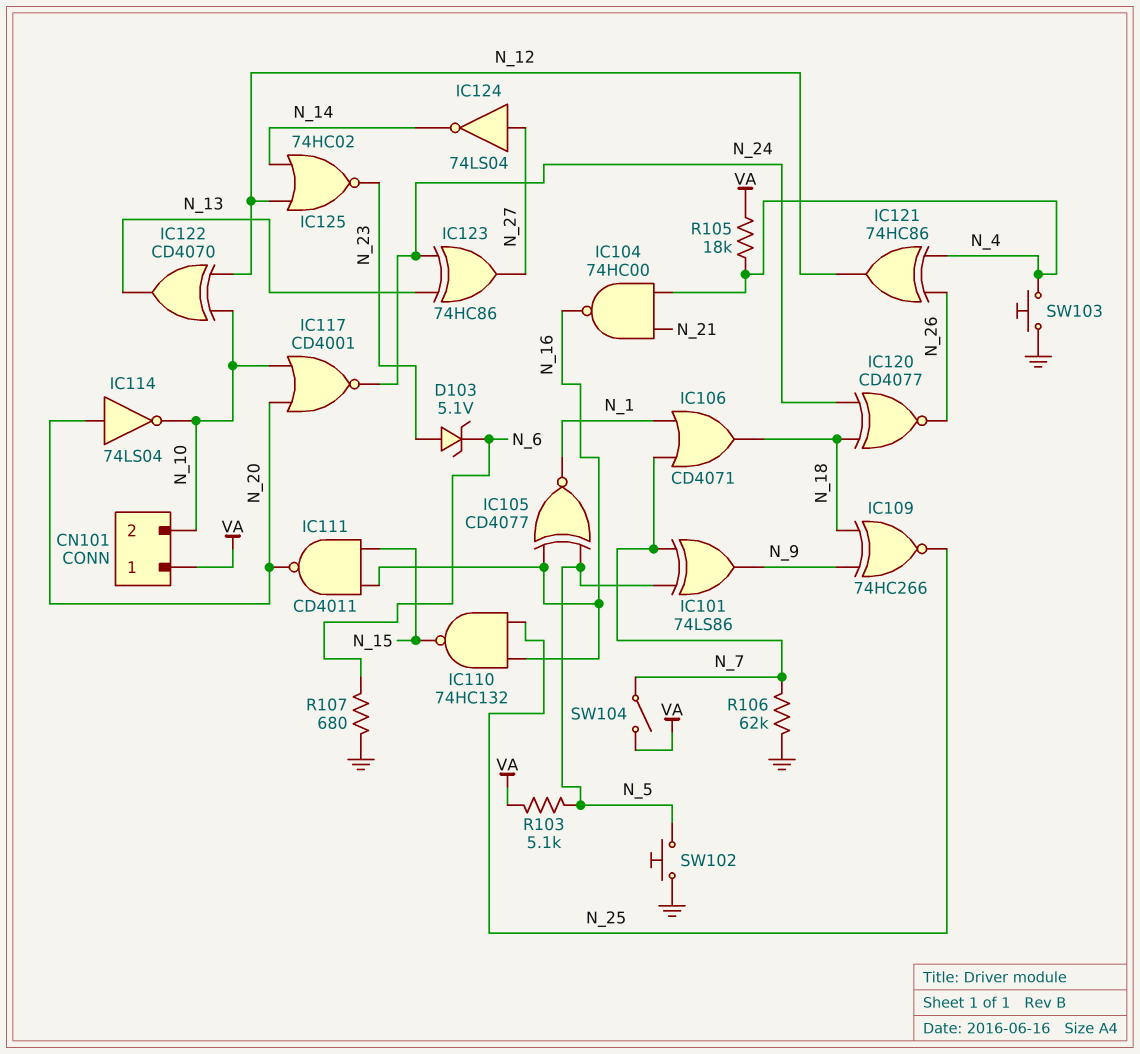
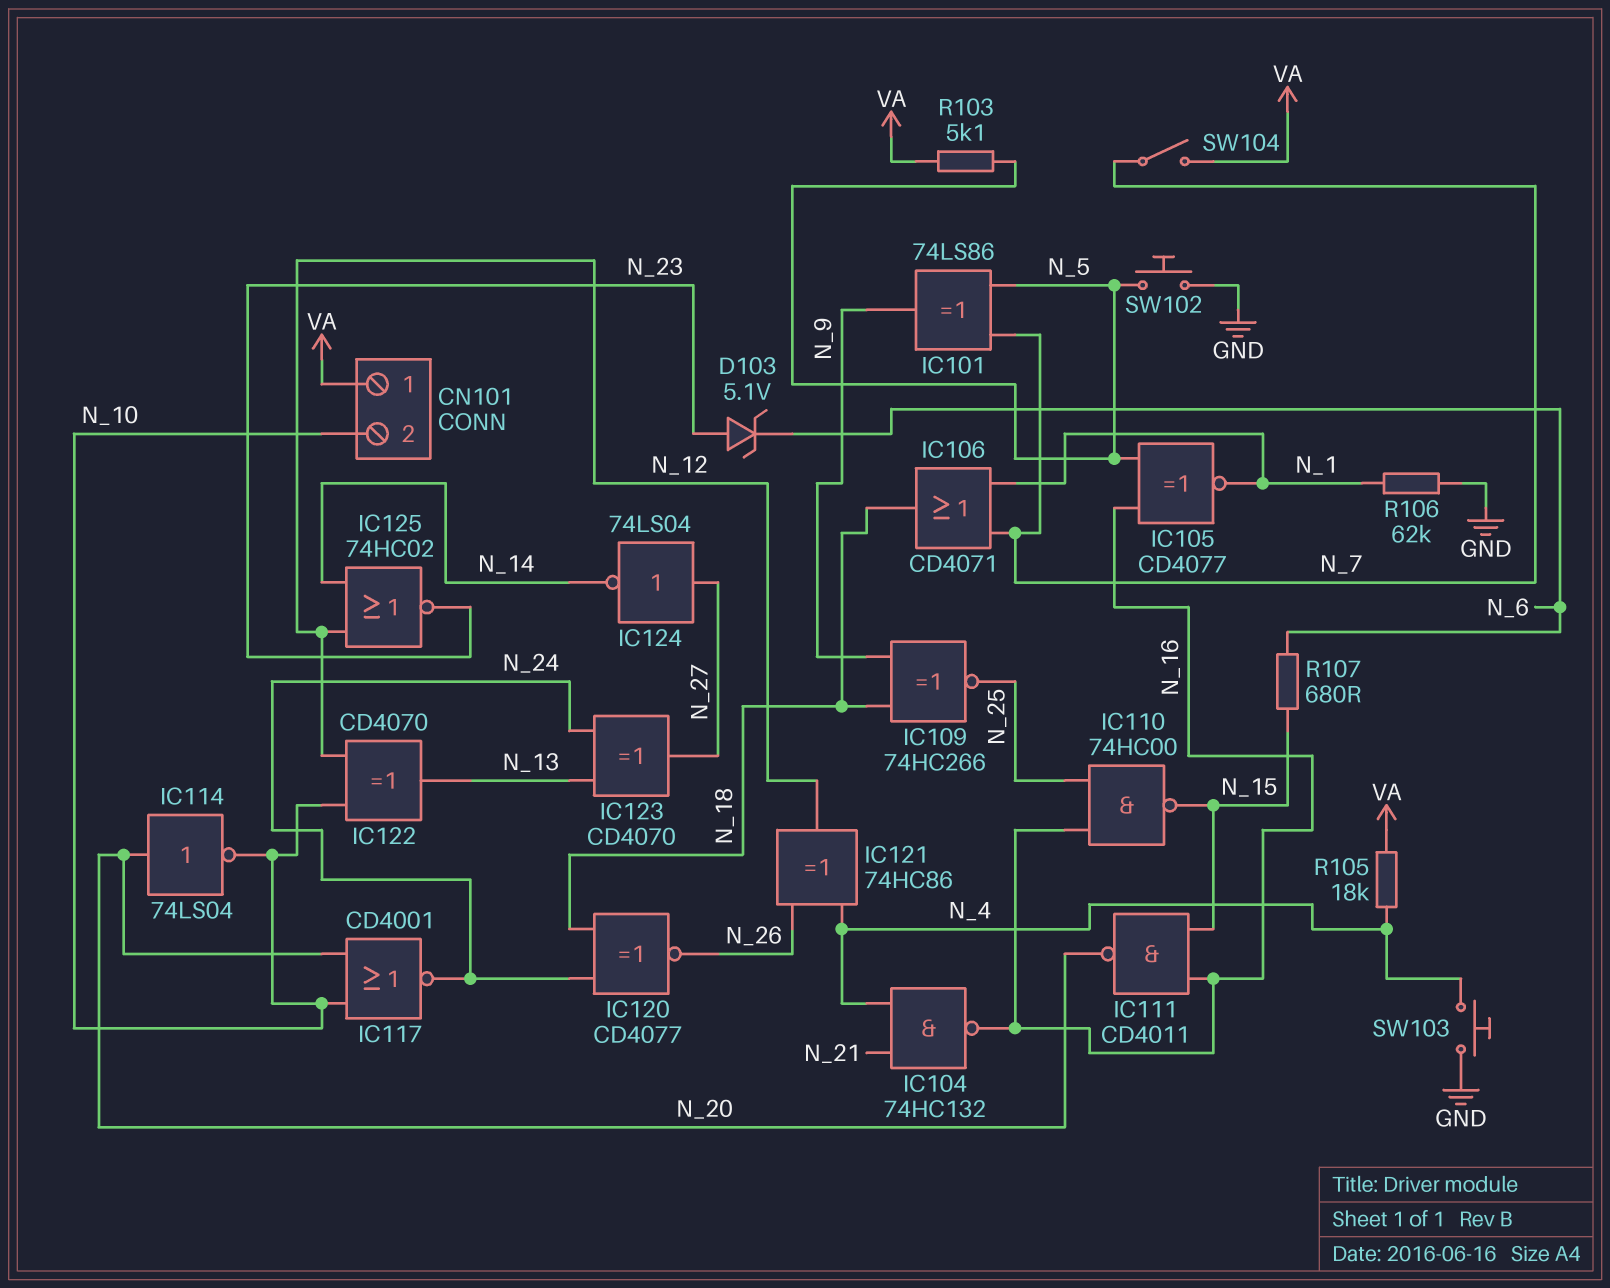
IC104: NAND 74HC00 (in N_4, in N_21, out N_16) -> NAND 74HC132 (in N_4, in N_21, out N_16)
IC110: NAND 74HC132 (in N_16, in N_25, out N_15) -> NAND 74HC00 (in N_16, in N_25, out N_15)
IC123: XOR 74HC86 (in N_13, in N_24, out N_27) -> XOR CD4070 (in N_13, in N_24, out N_27)
R106: 62k (GND, N_7) -> 62k (GND, N_1)
R107: 680 (GND, N_6) -> 680 (N_6, N_15)

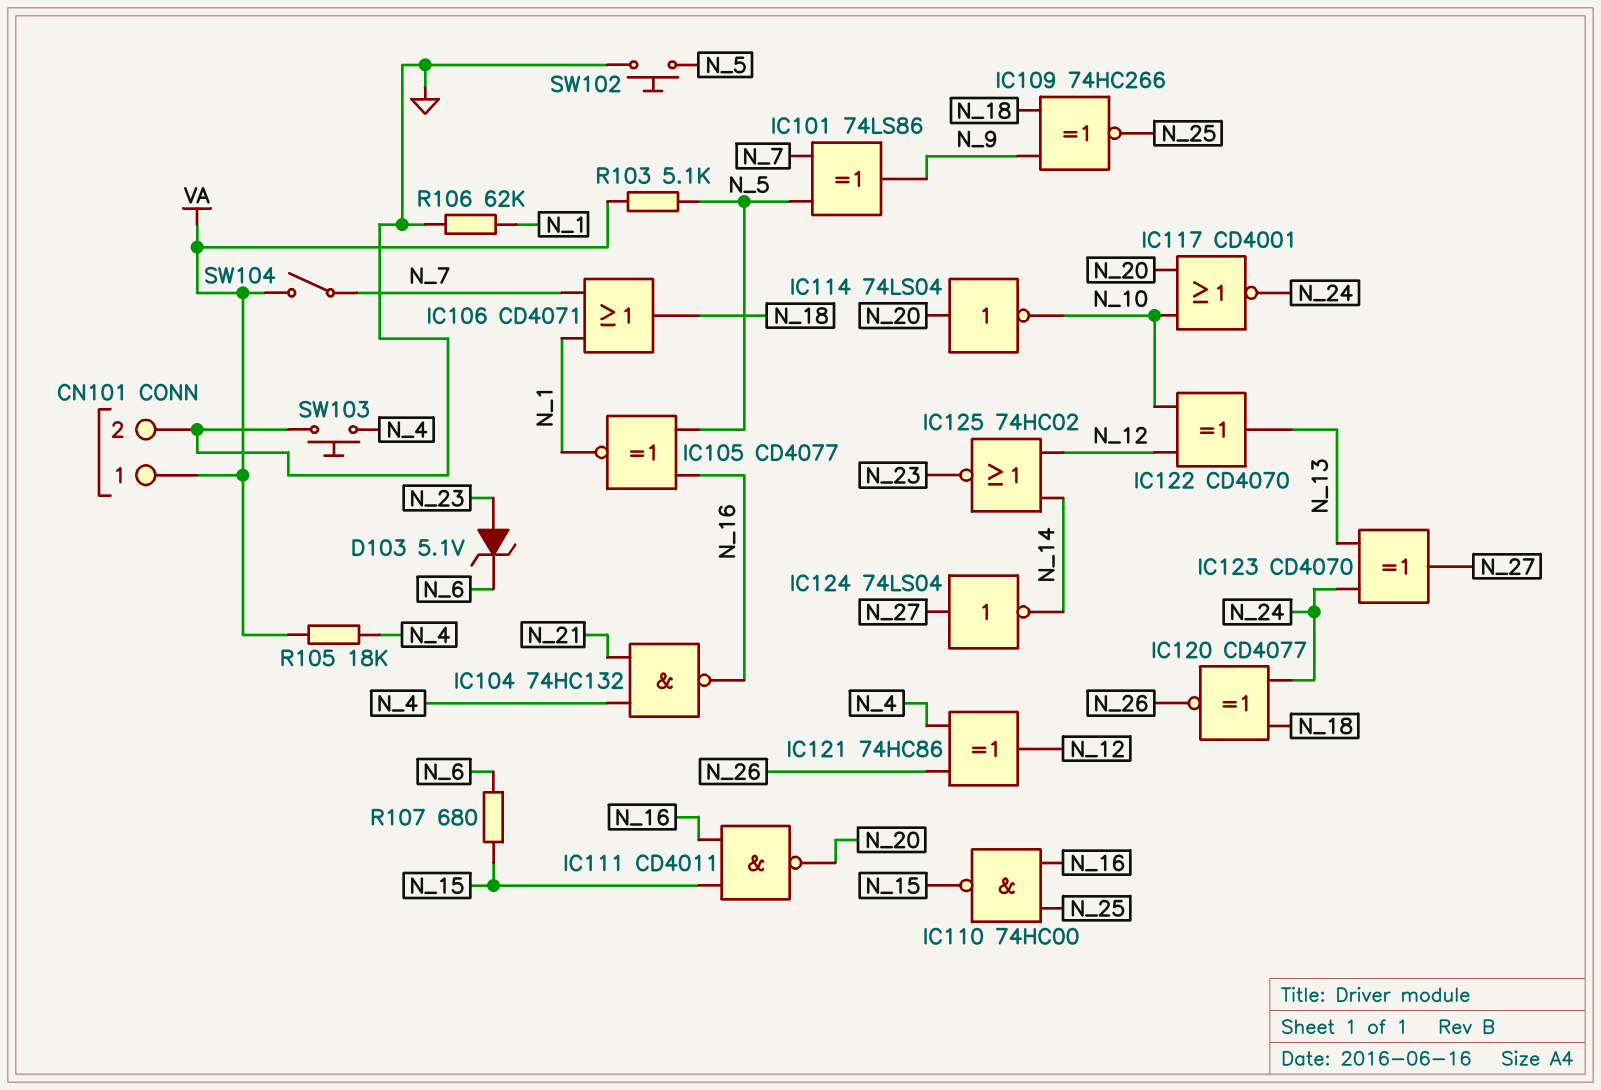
CN101 pin 2: N_10 -> GND

